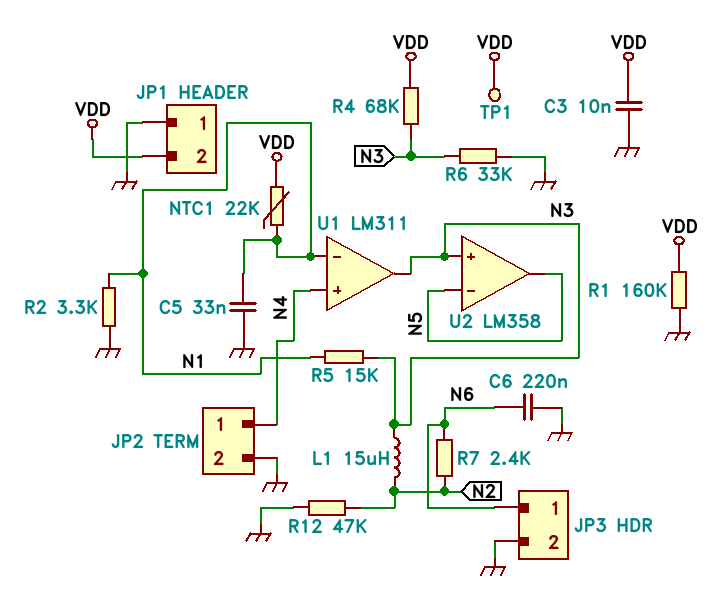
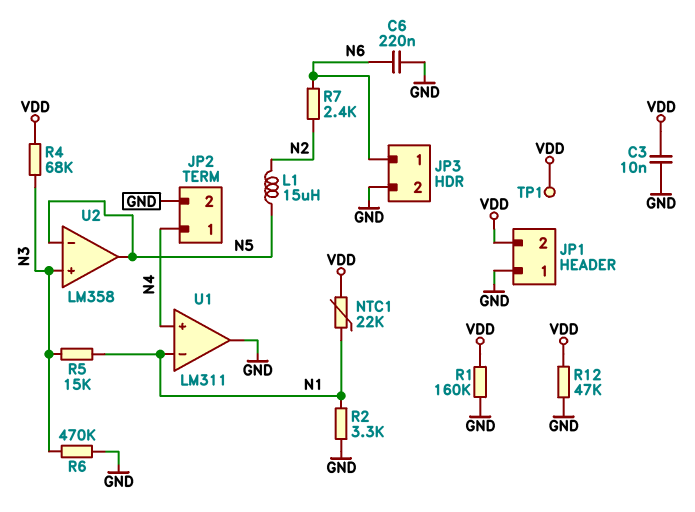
C5: 33nF (GND, N1) -> none
L1: 15uH (N2, N3) -> 15uH (N2, N5)
R6: 33k (GND, N3) -> 470k (GND, N3)
R12: 47k (GND, N2) -> 47k (GND, VDD)
U1 pin out: N3 -> GND

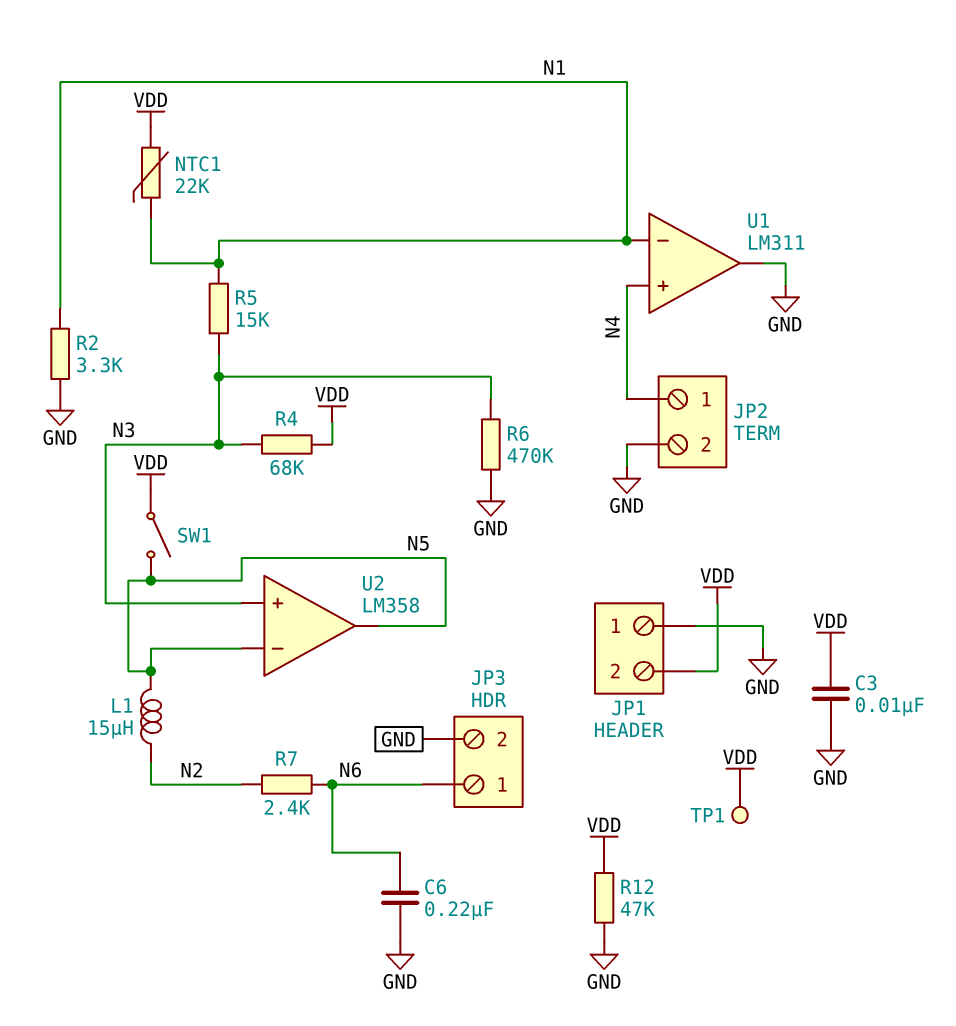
R1: 160k (GND, VDD) -> none
SW1: none -> switch (N5, VDD)

